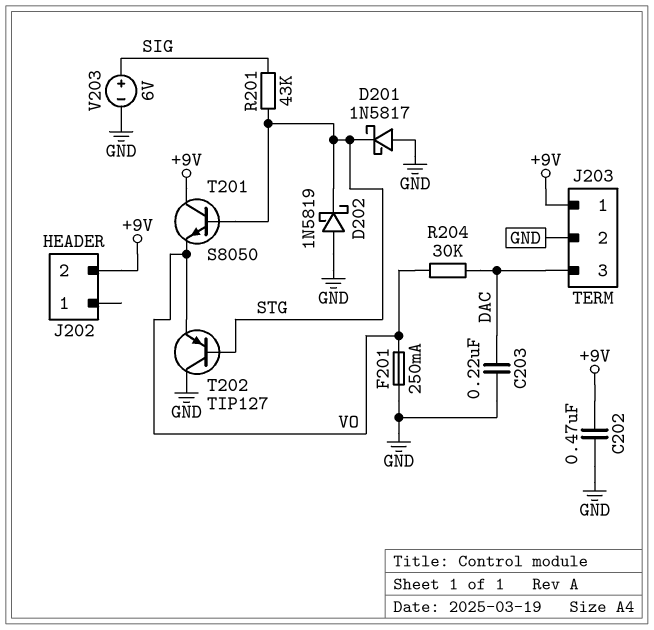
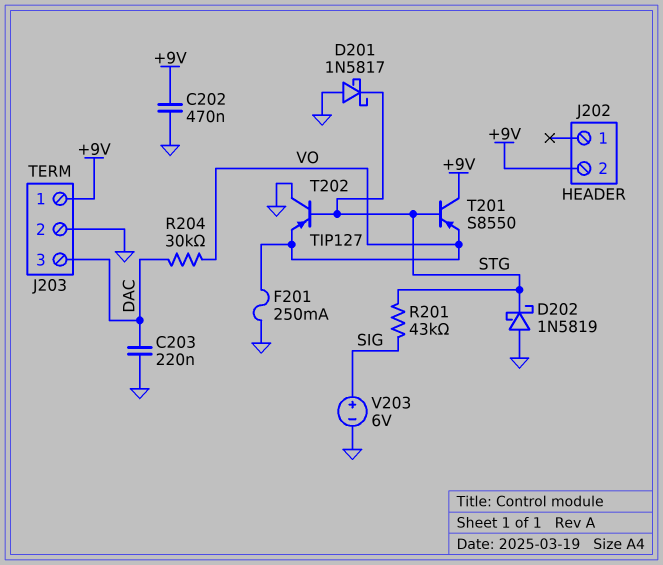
T201: NPN S8050 (B STG, C +9V, E VO) -> PNP S8550 (B STG, C +9V, E VO)

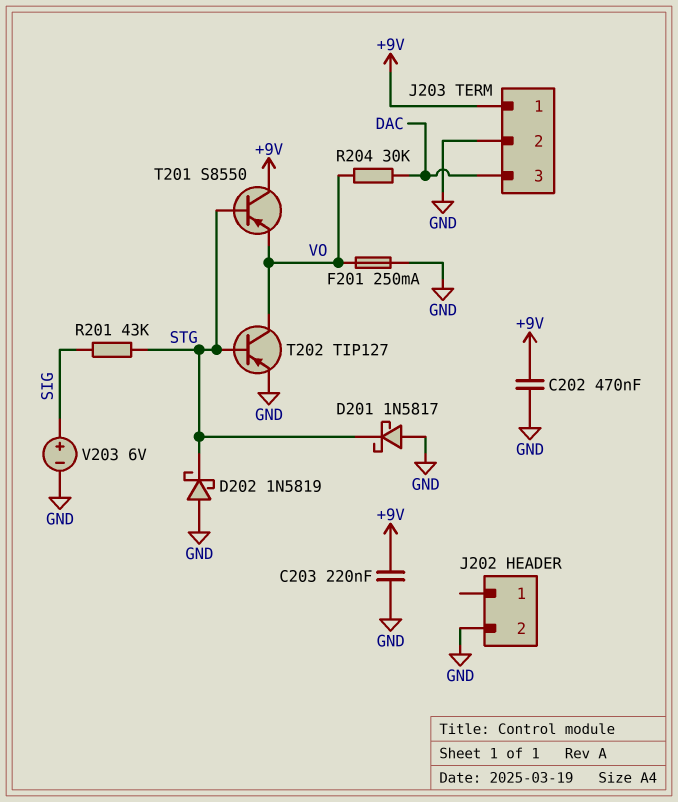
C203: 220nF (DAC, GND) -> 220nF (+9V, GND)
J202 pin 2: +9V -> GND
T202: PNP TIP127 (B STG, C GND, E VO) -> PNP TIP127 (B STG, C VO, E GND)

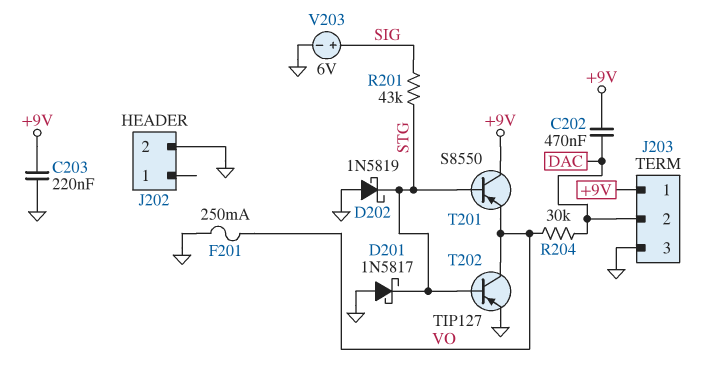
C202: 470nF (+9V, GND) -> 470nF (+9V, DAC)
J203 pin 2: GND -> DAC
J203 pin 3: DAC -> GND

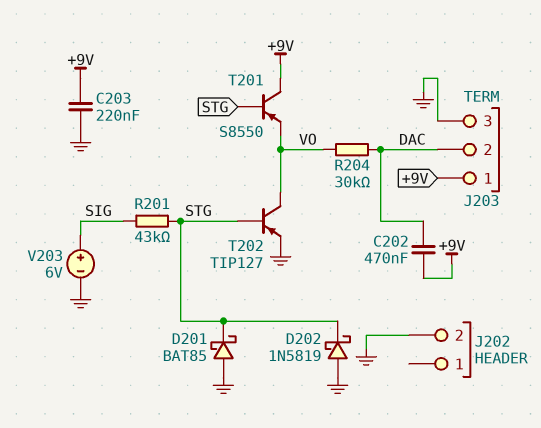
D201: schottky 1N5817 (A GND, K STG) -> schottky BAT85 (A GND, K STG)
F201: 250mA (GND, VO) -> none

